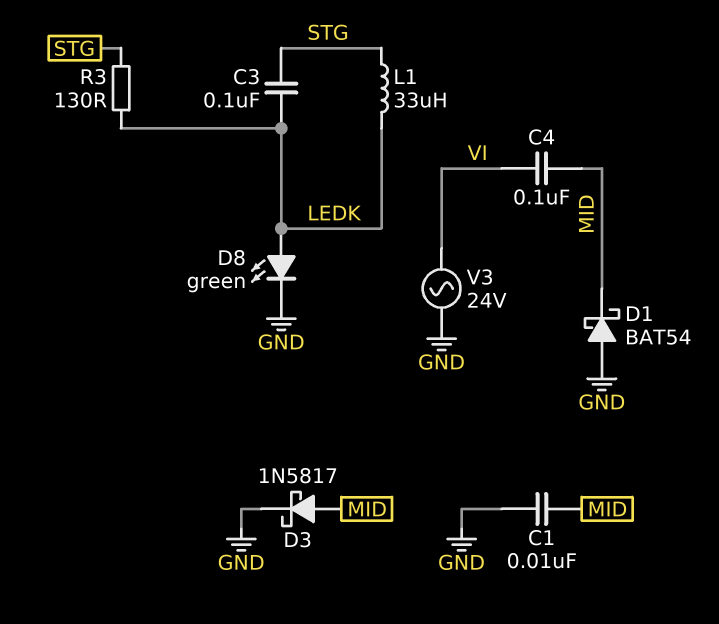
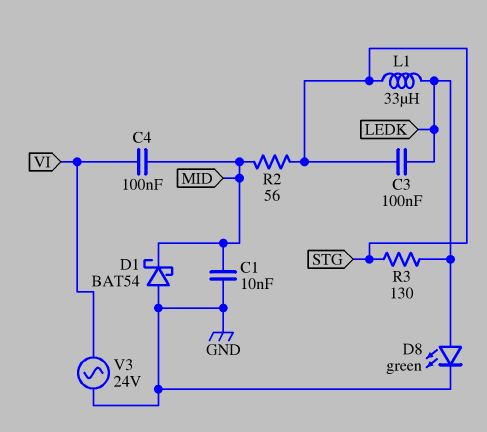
D3: schottky 1N5817 (A MID, K GND) -> none
R2: none -> 56 (MID, STG)

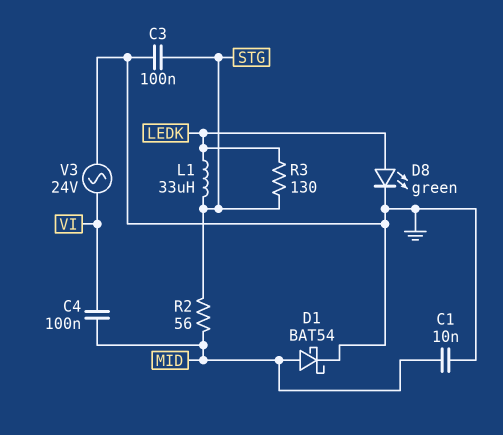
C3: 100nF (LEDK, STG) -> 100nF (GND, STG)
D1: schottky BAT54 (A GND, K MID) -> schottky BAT54 (A MID, K GND)

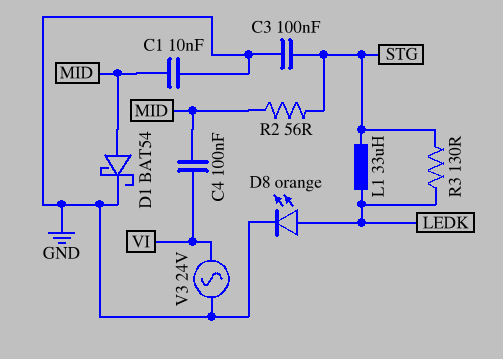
D8: LED green (A LEDK, K GND) -> LED orange (A LEDK, K GND)

